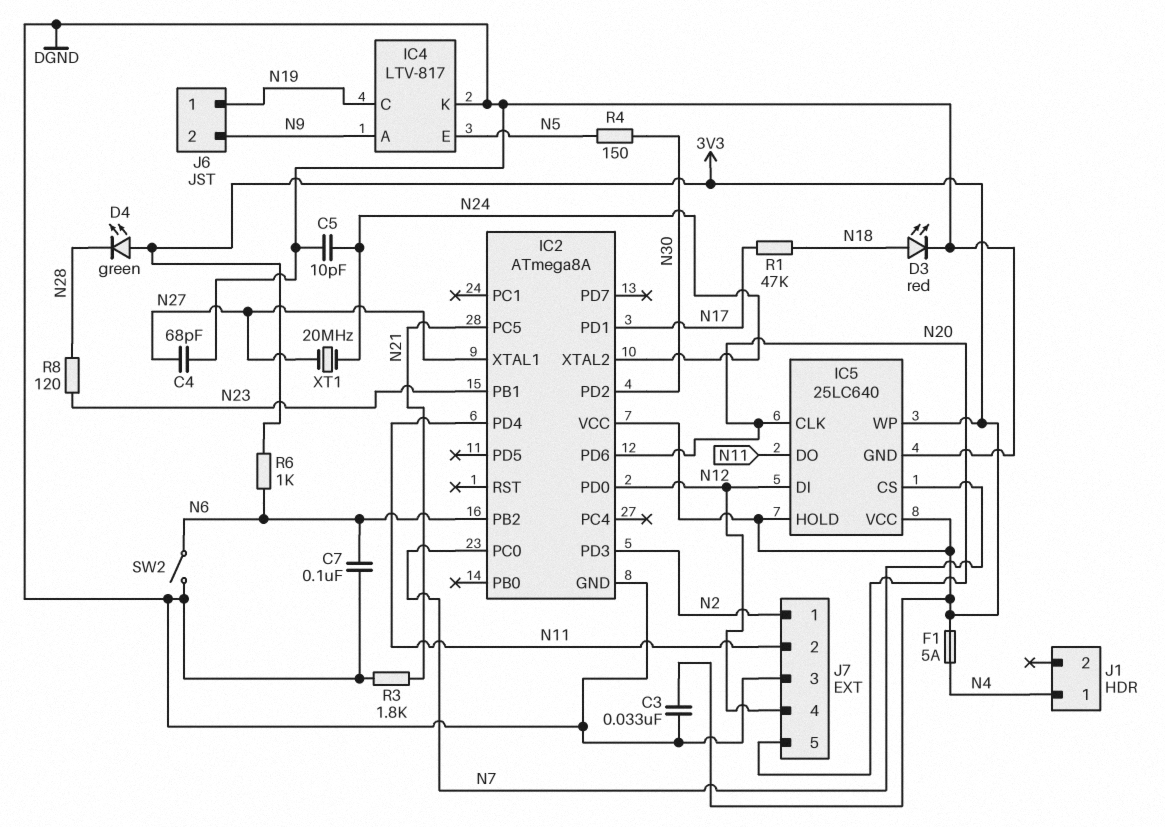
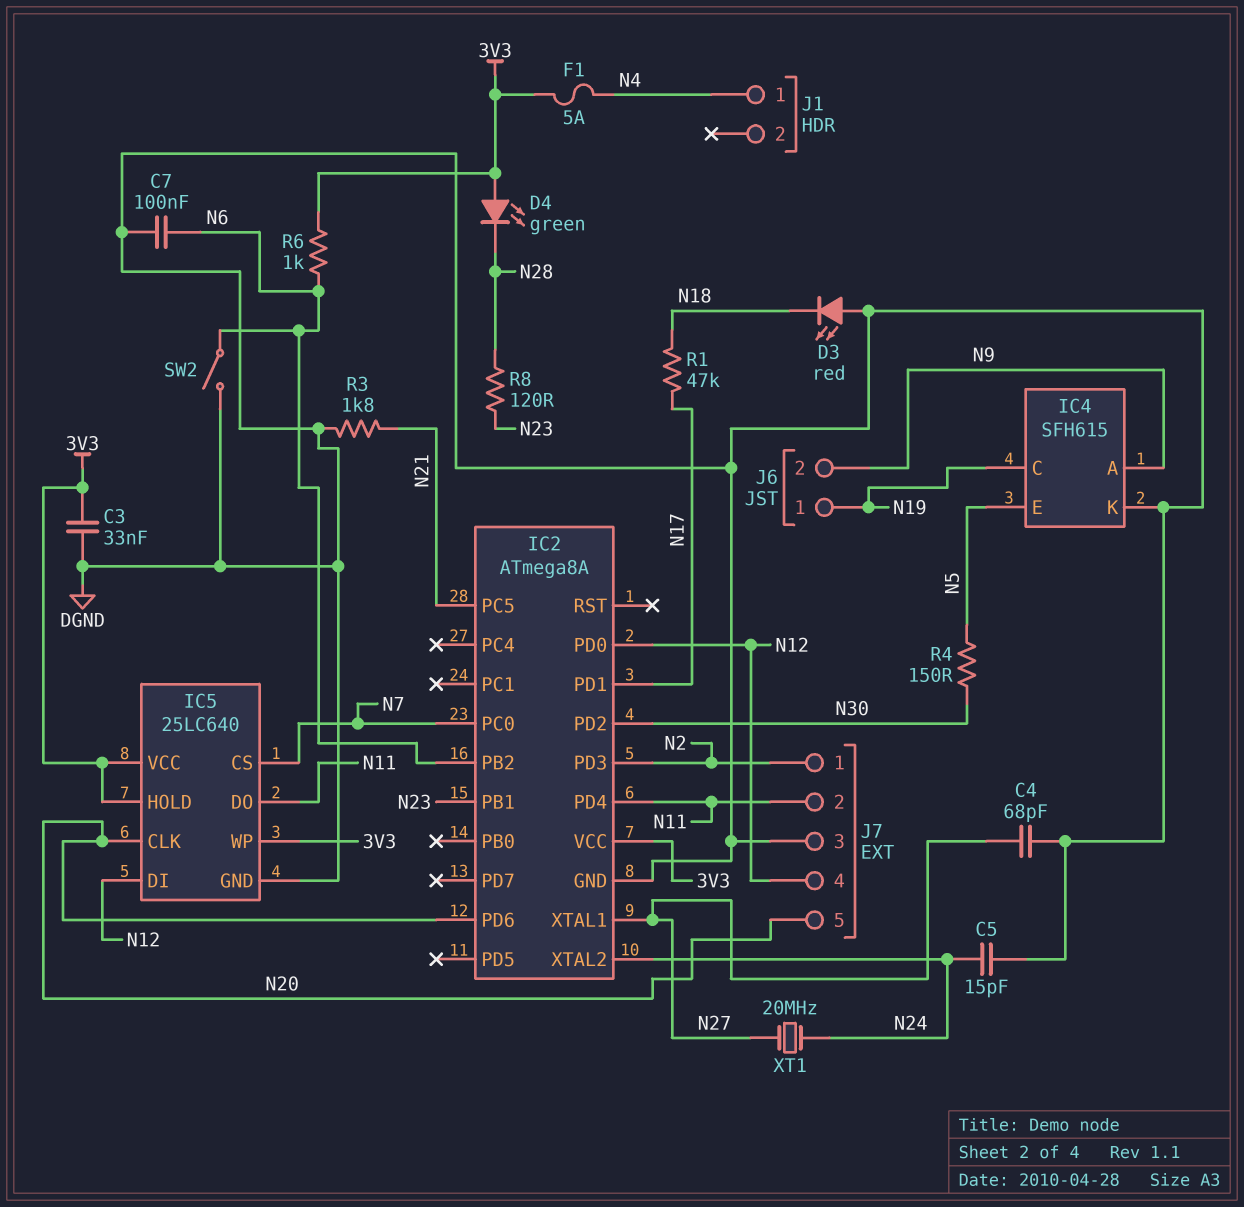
C5: 10pF (DGND, N24) -> 15pF (DGND, N24)
D3: LED red (A N18, K DGND) -> LED red (A DGND, K N18)
IC4: LTV-817 -> SFH615

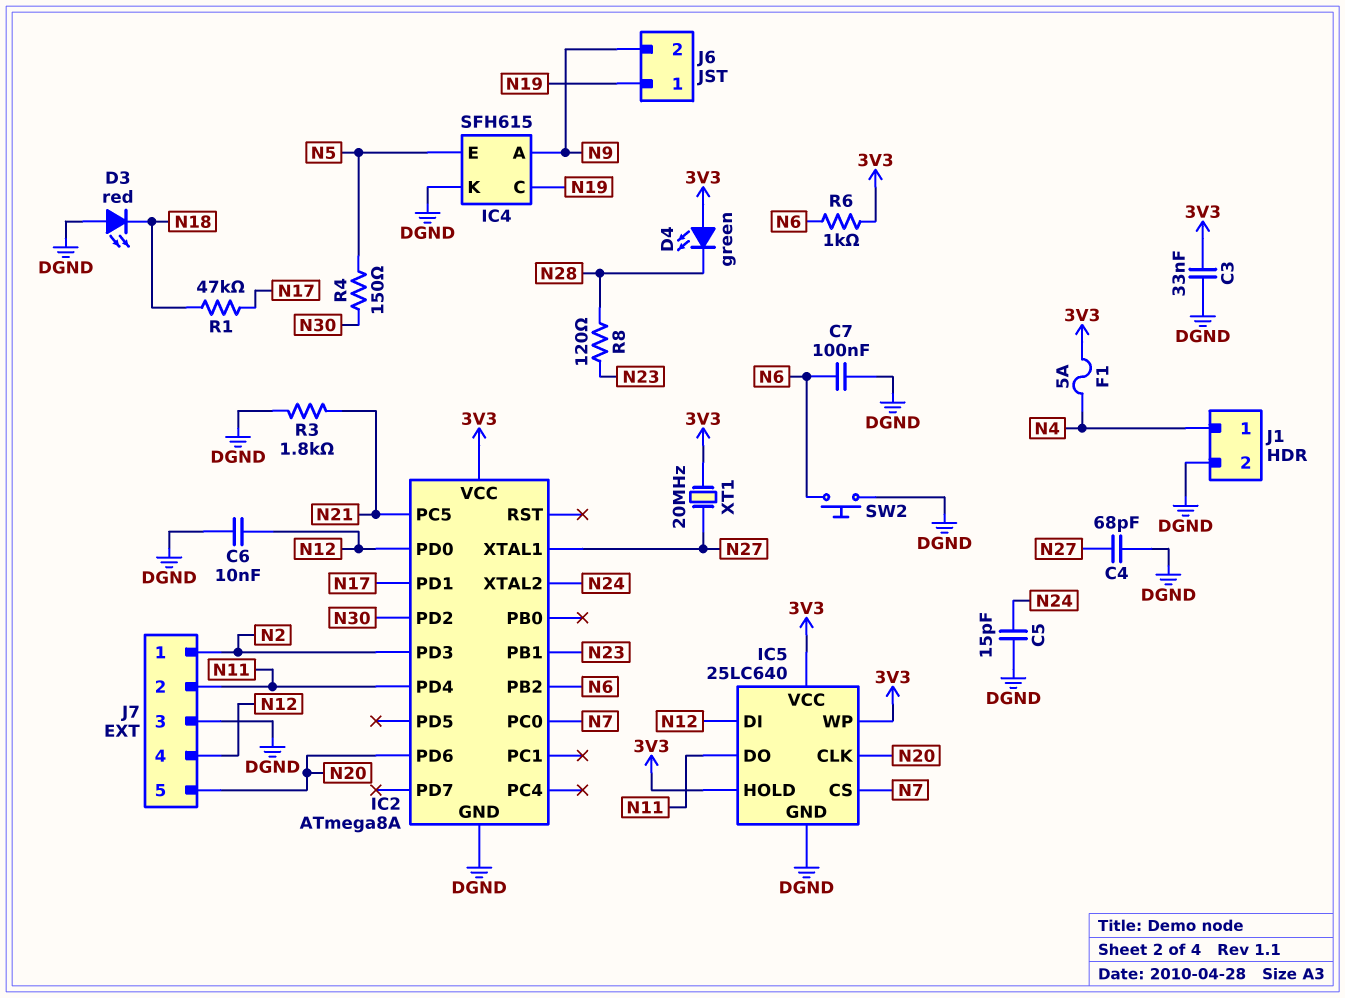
C6: none -> 10nF (DGND, N12)
J1 pin 2: none -> DGND
SW2: switch (DGND, N6) -> button (DGND, N6)
XT1: 20MHz (N24, N27) -> 20MHz (3V3, N27)

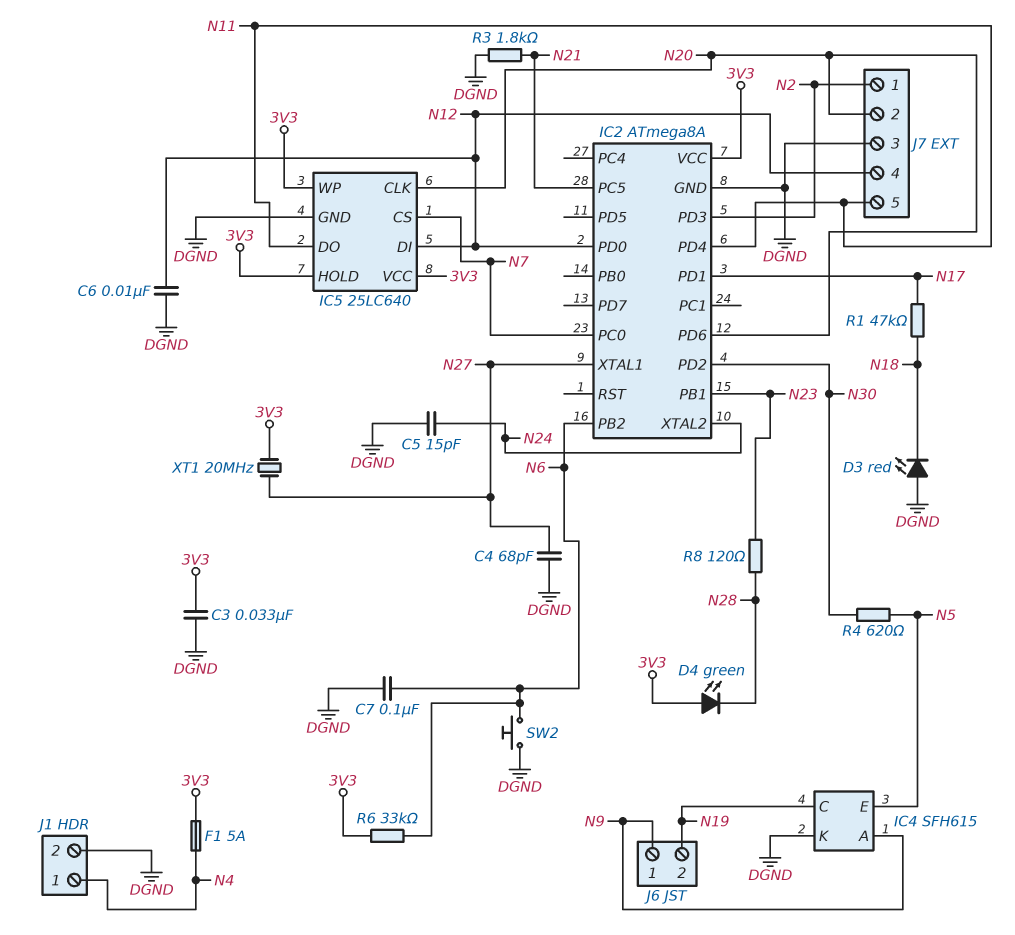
J6 pin 1: N19 -> N9
J6 pin 2: N9 -> N19
J7 pin 2: N11 -> N20
J7 pin 5: N20 -> N11
R4: 150 (N5, N30) -> 620 (N5, N30)
R6: 1k (3V3, N6) -> 33k (3V3, N6)

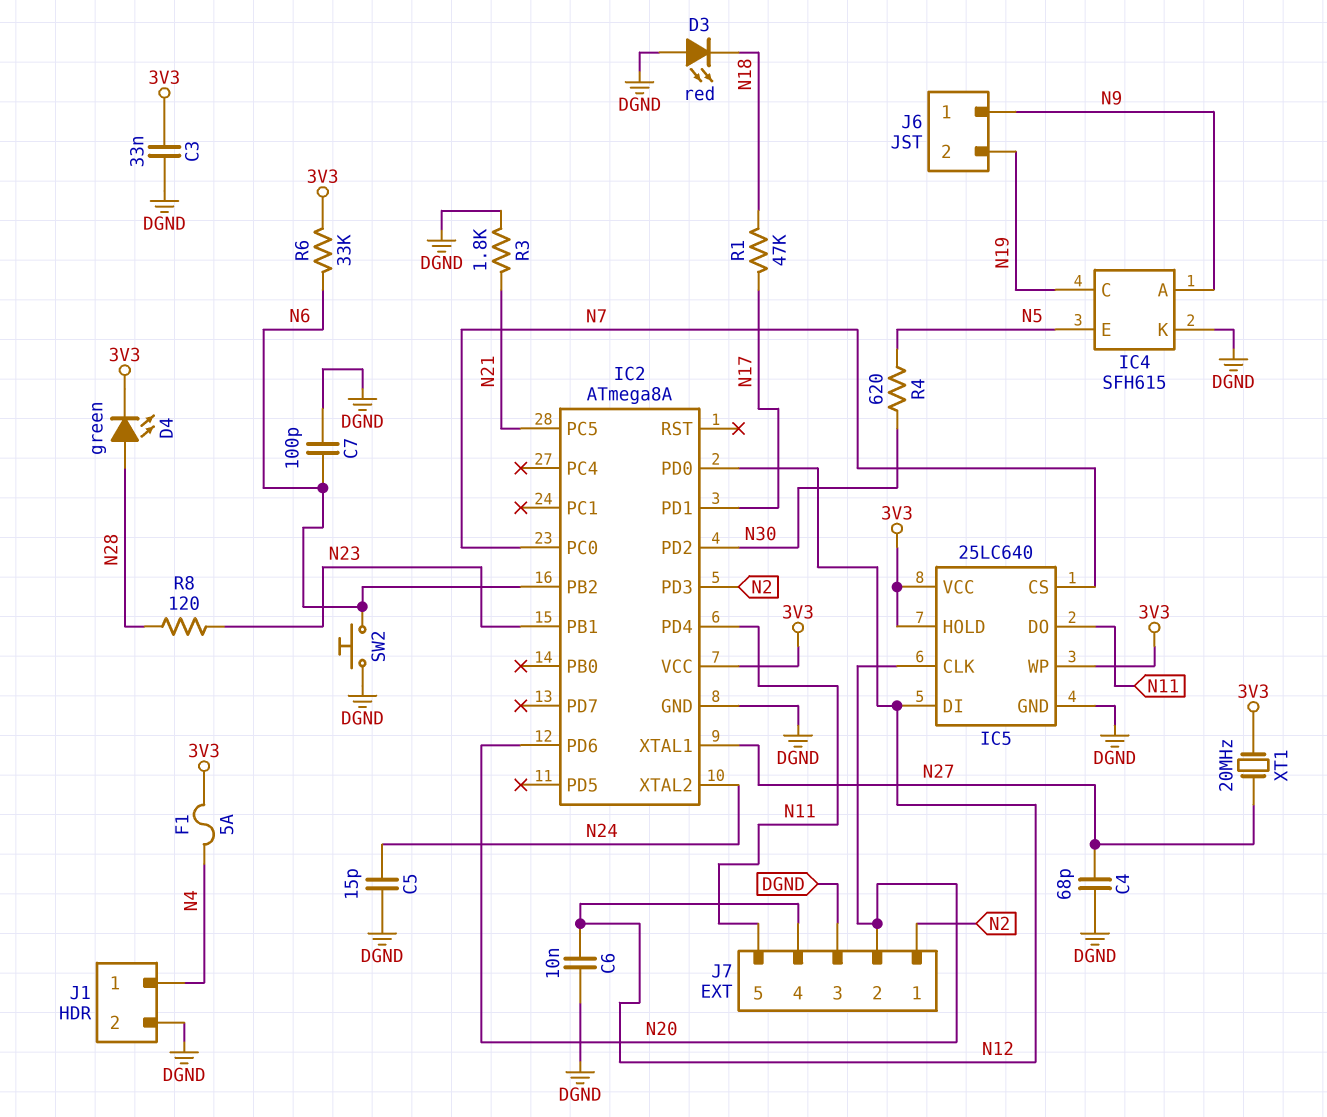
C7: 100nF (DGND, N6) -> 100pF (DGND, N6)
D4: LED green (A 3V3, K N28) -> LED green (A N28, K 3V3)

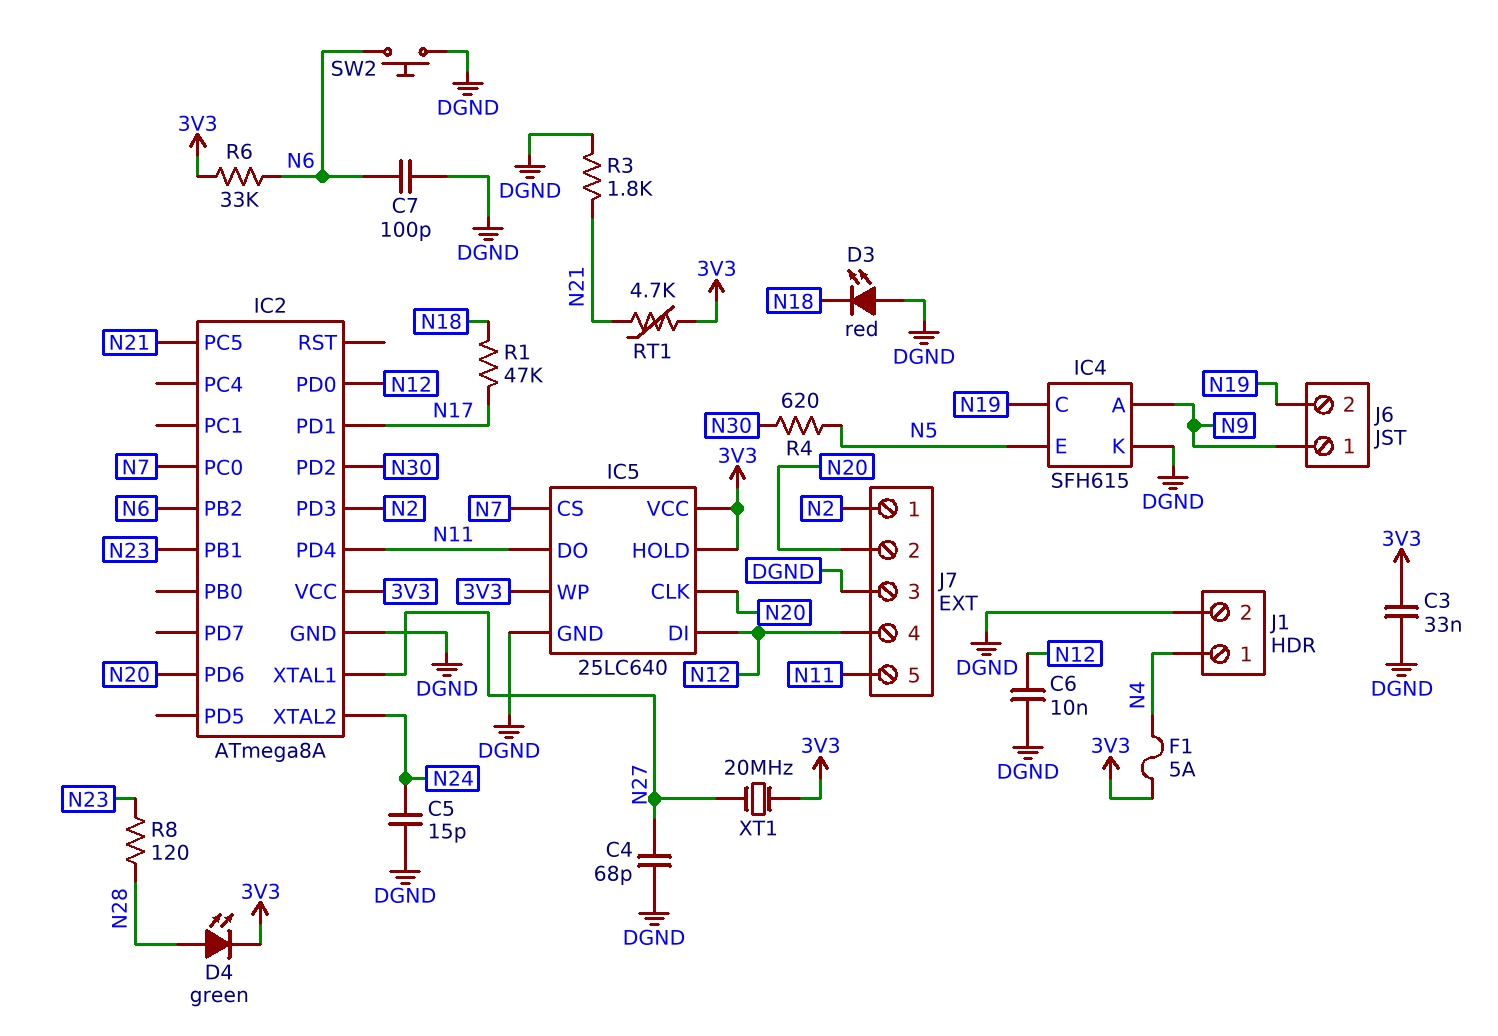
RT1: none -> 4.7k (3V3, N21)

